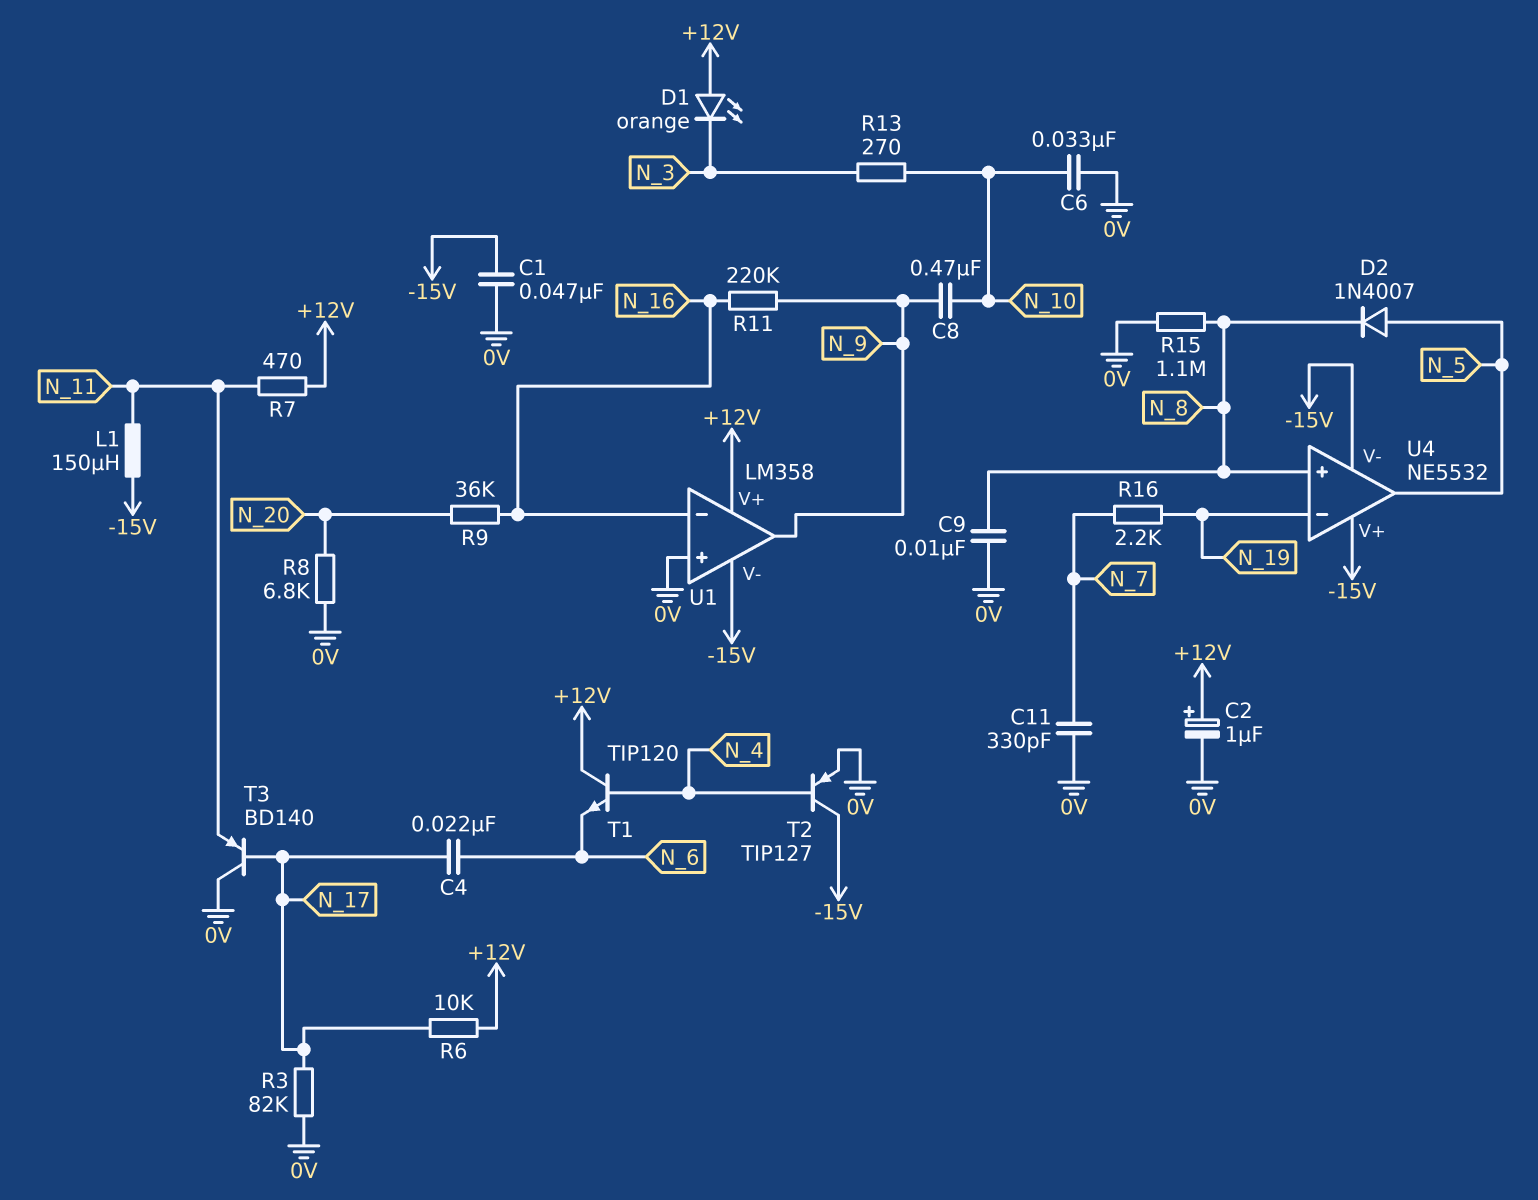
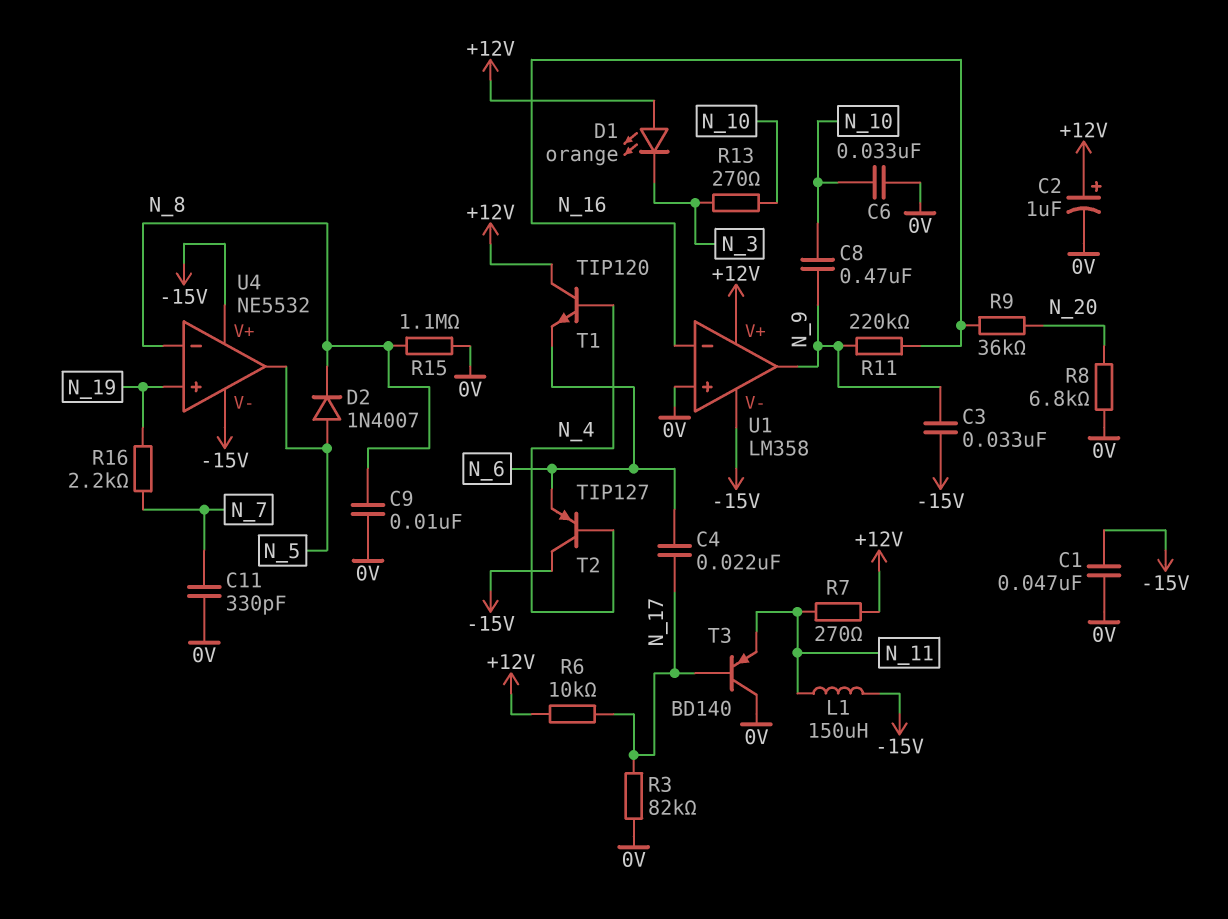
C3: none -> 33nF (-15V, N_9)
R7: 470 (+12V, N_11) -> 270 (+12V, N_11)
T2: PNP TIP127 (B N_4, C -15V, E 0V) -> PNP TIP127 (B N_4, C -15V, E N_6)
U4 pin in+: N_8 -> N_19
U4 pin in-: N_19 -> N_8

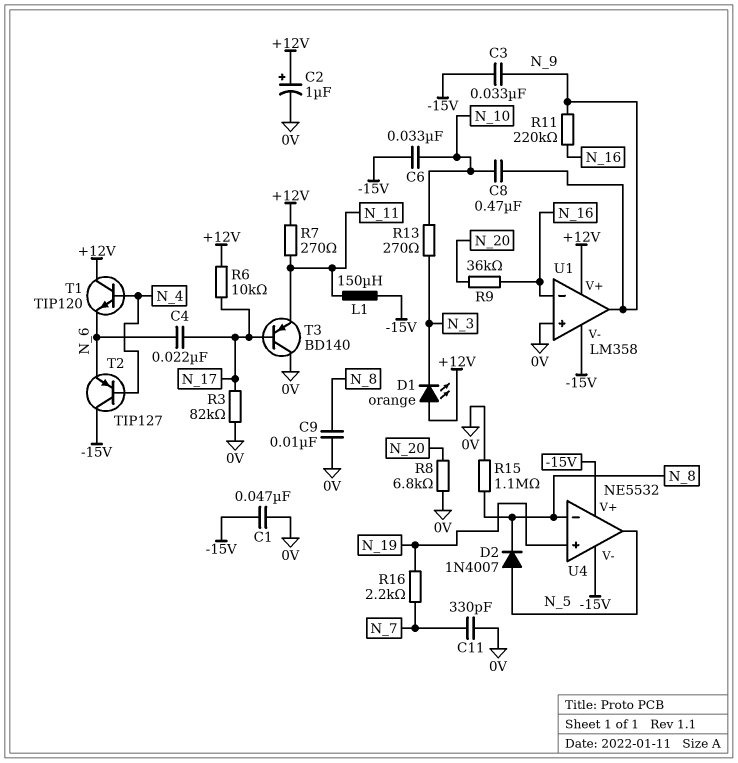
C6: 33nF (0V, N_10) -> 33nF (-15V, N_10)

